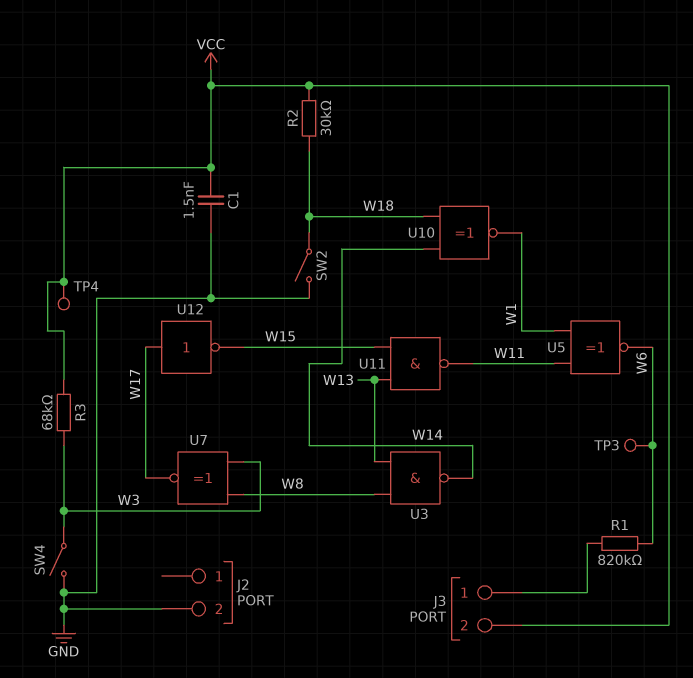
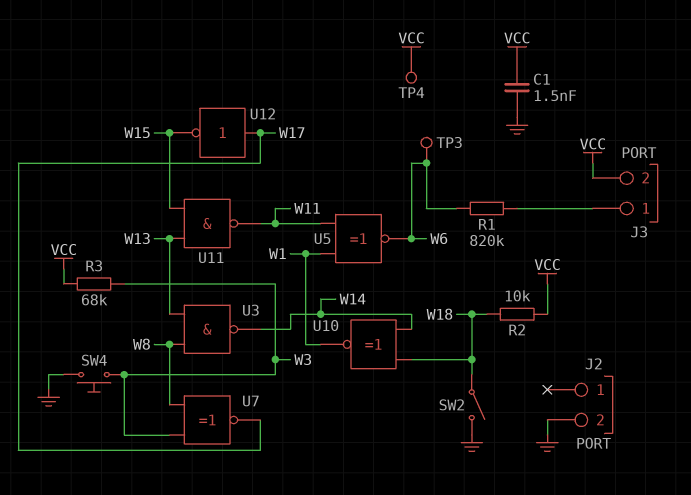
R2: 30k (VCC, W18) -> 10k (VCC, W18)
SW4: switch (GND, W3) -> button (GND, W3)

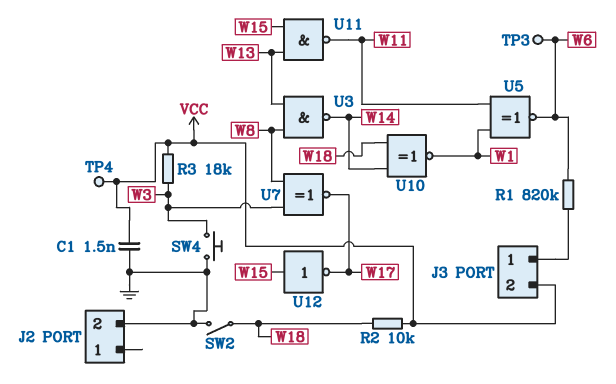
R3: 68k (VCC, W3) -> 18k (VCC, W3)
U12: NOT (in W17, out W15) -> NOT (in W15, out W17)

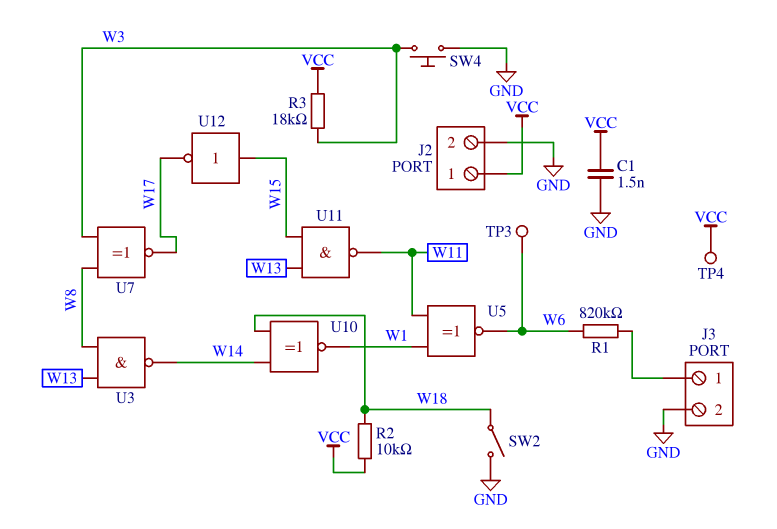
J2 pin 1: none -> VCC
J3 pin 2: VCC -> GND

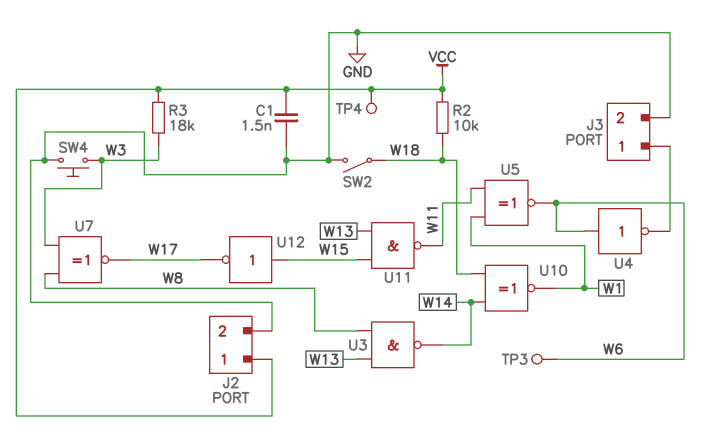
R1: 820k (J3/1, W6) -> none
U4: none -> NOT (in W6, out J3/1)

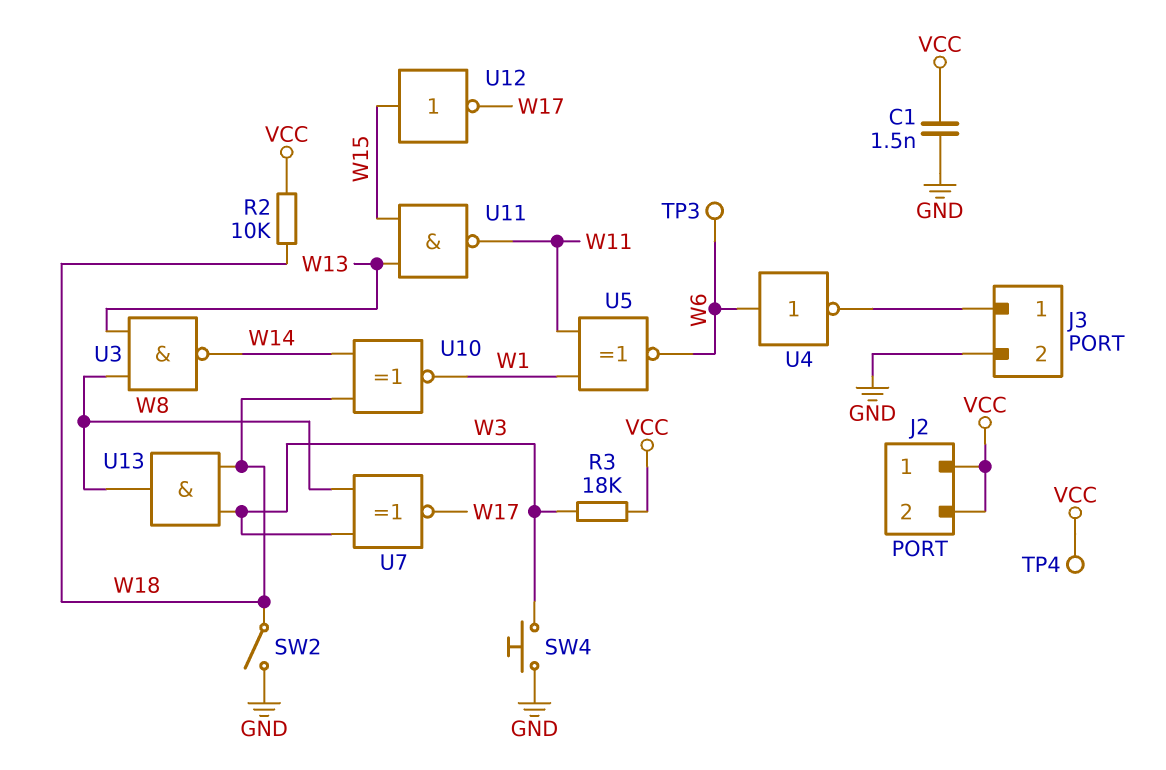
J2 pin 2: GND -> VCC
U13: none -> AND (in W3, in W18, out W8)

